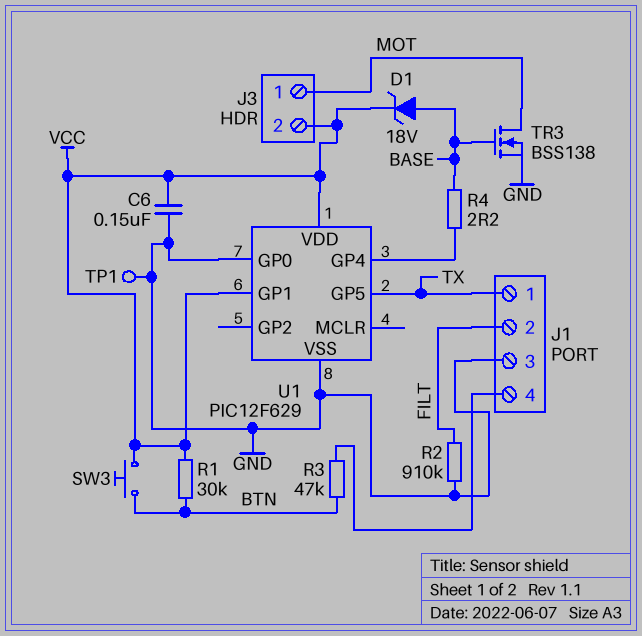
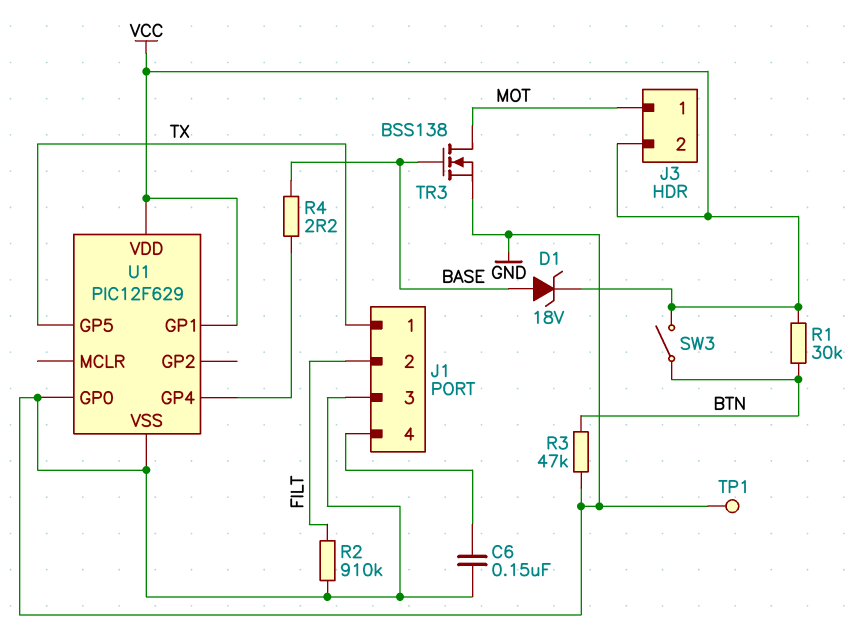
C6: 150nF (GND, VCC) -> 150nF (GND, J1/4)
R3: 47k (BTN, J1/4) -> 47k (BTN, GND)
SW3: button (BTN, VCC) -> switch (BTN, VCC)

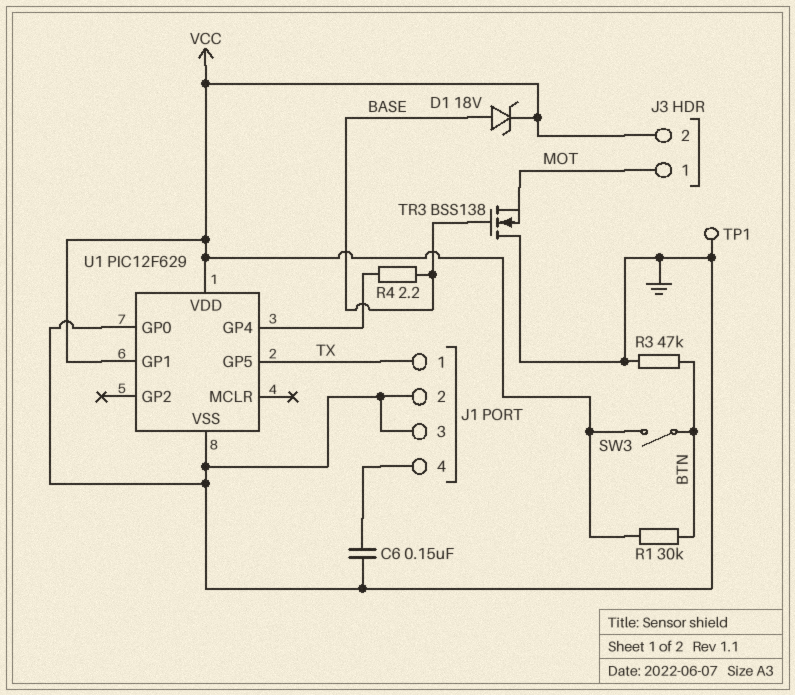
J1 pin 2: FILT -> GND
R2: 910k (FILT, GND) -> none
TR3: NMOS BSS138 (G BASE, D MOT, S GND) -> NMOS BSS138 (G BASE, D GND, S MOT)

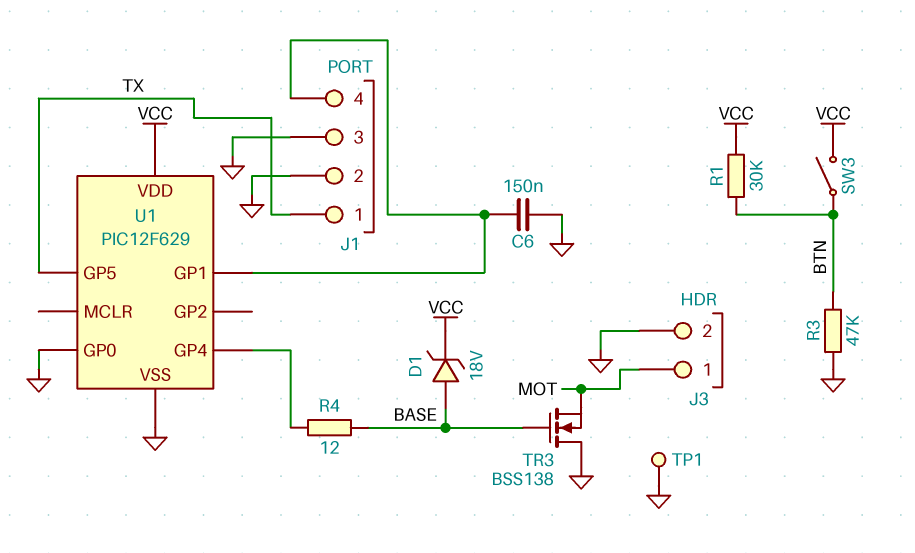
J3 pin 2: VCC -> GND
R4: 2.2 (BASE, U1/GP4) -> 12 (BASE, U1/GP4)
U1 pin GP1: VCC -> J1/4

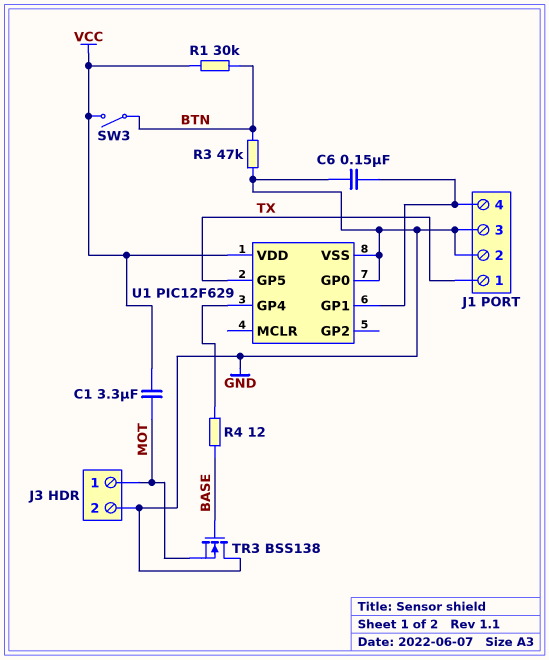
C1: none -> 3.3uF (MOT, VCC)
D1: zener 18V (A BASE, K VCC) -> none
TP1: test point (GND) -> none

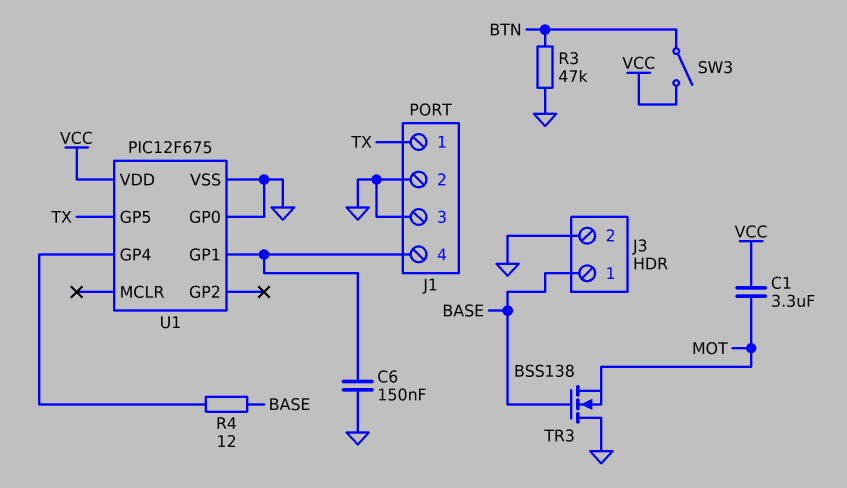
J3 pin 1: MOT -> BASE
R1: 30k (BTN, VCC) -> none
U1: PIC12F629 -> PIC12F675

